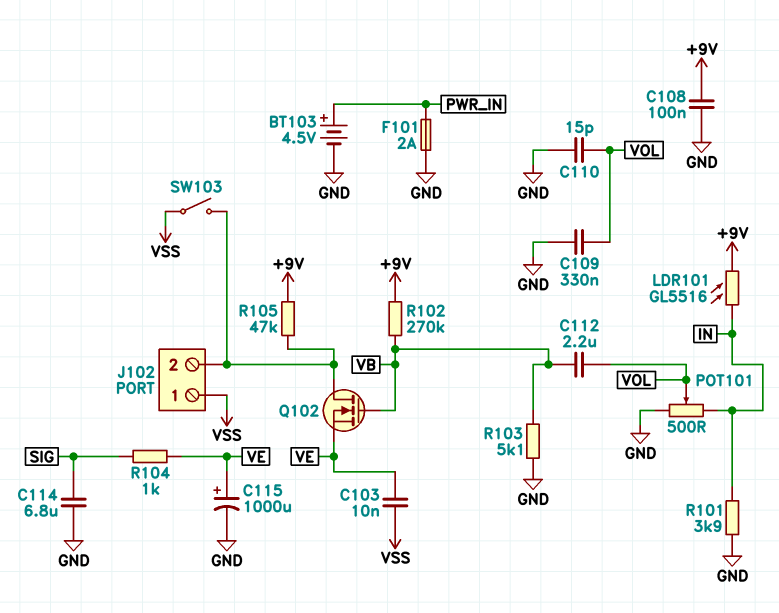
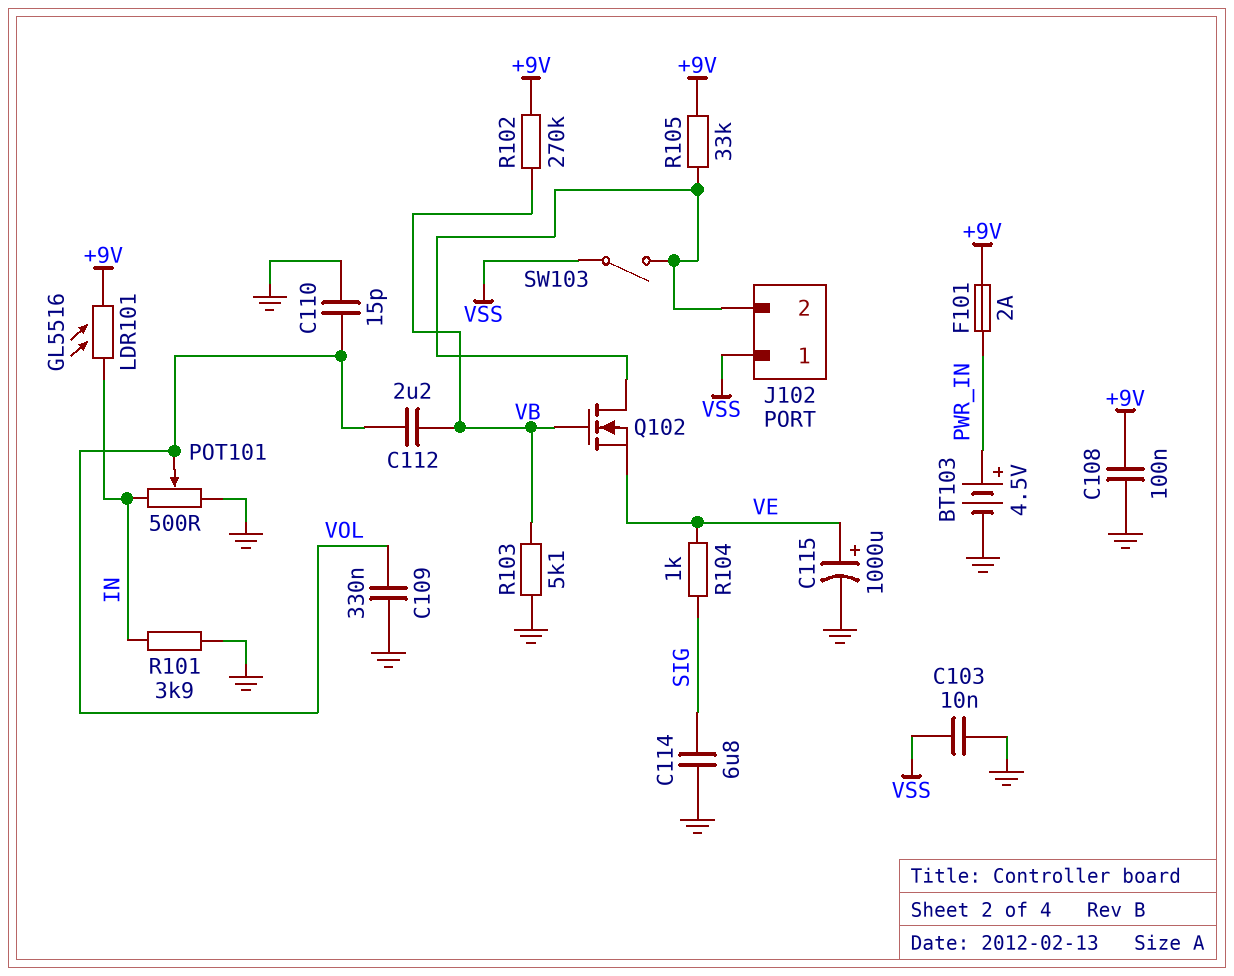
C103: 10nF (VE, VSS) -> 10nF (GND, VSS)
F101: 2A (GND, PWR_IN) -> 2A (+9V, PWR_IN)
R105: 47k (+9V, J102/2) -> 33k (+9V, J102/2)

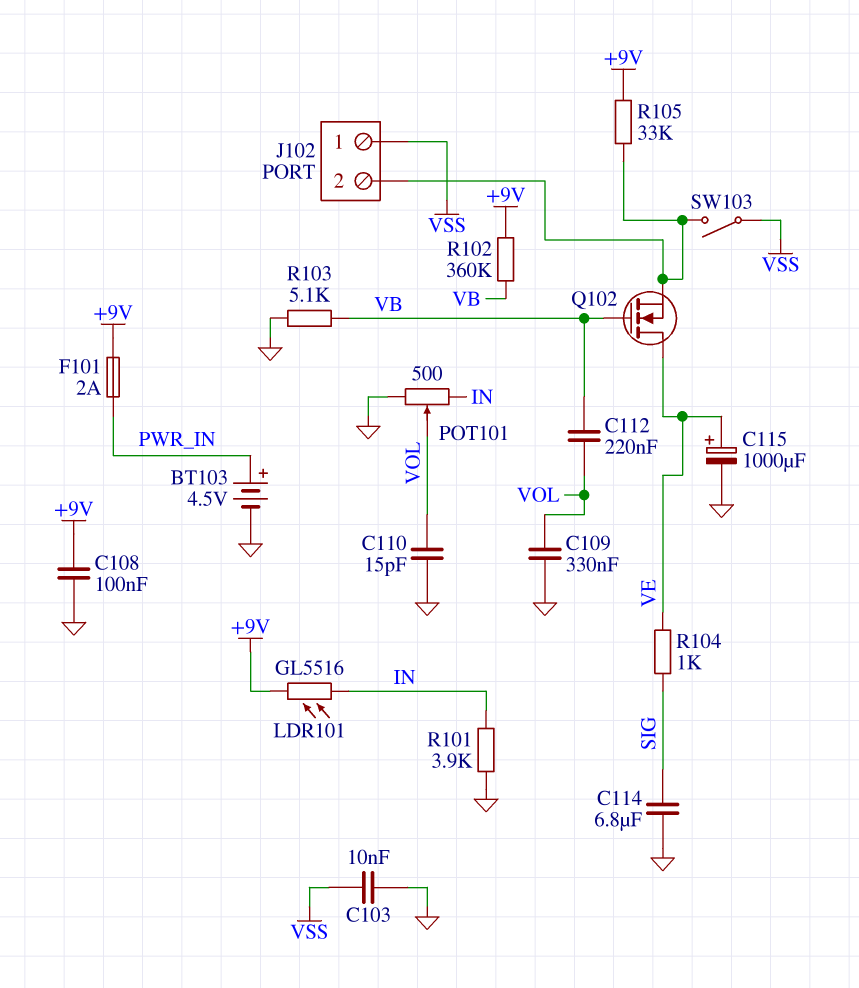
C112: 2.2uF (VB, VOL) -> 220nF (VB, VOL)
Q102: NMOS (G VB, D J102/2, S VE) -> NMOS (G VB, D VE, S J102/2)
R102: 270k (+9V, VB) -> 360k (+9V, VB)

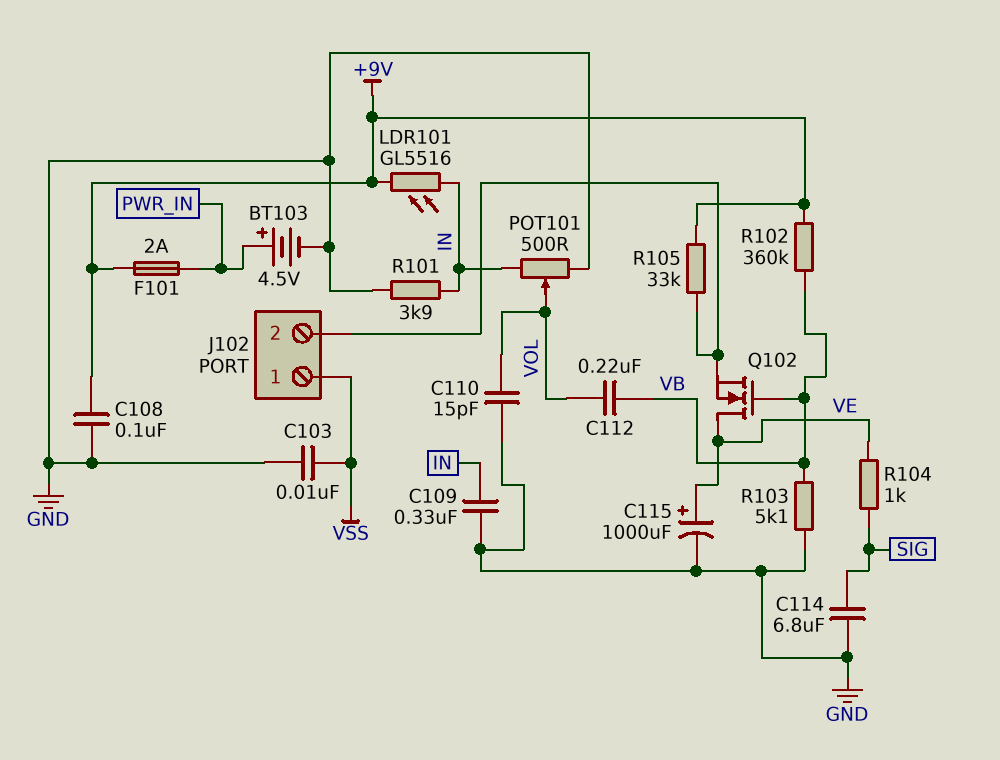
C109: 330nF (GND, VOL) -> 330nF (GND, IN)
SW103: switch (J102/2, VSS) -> none

